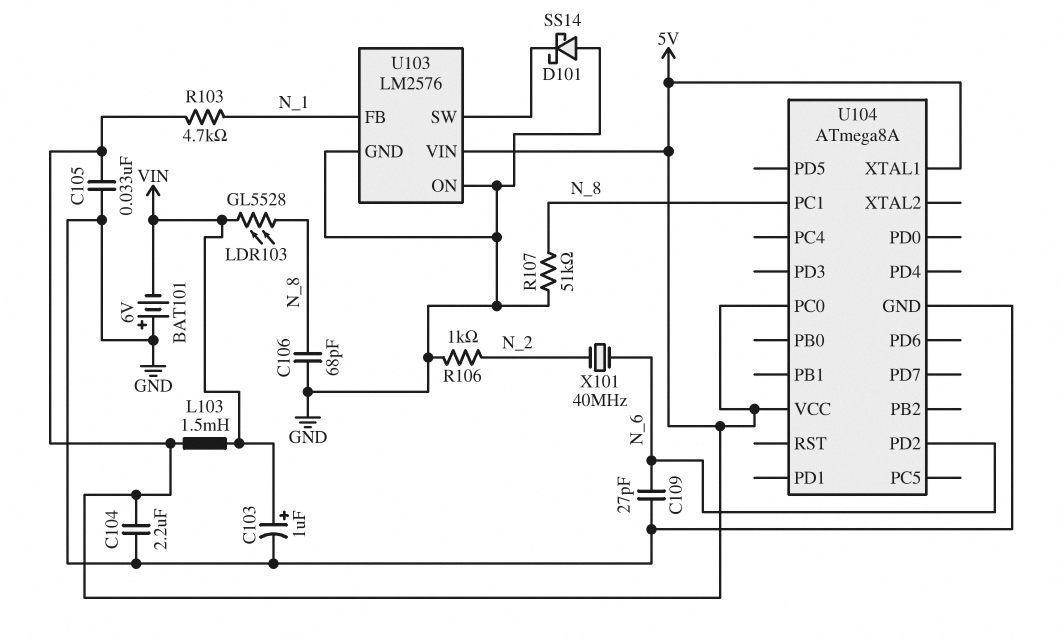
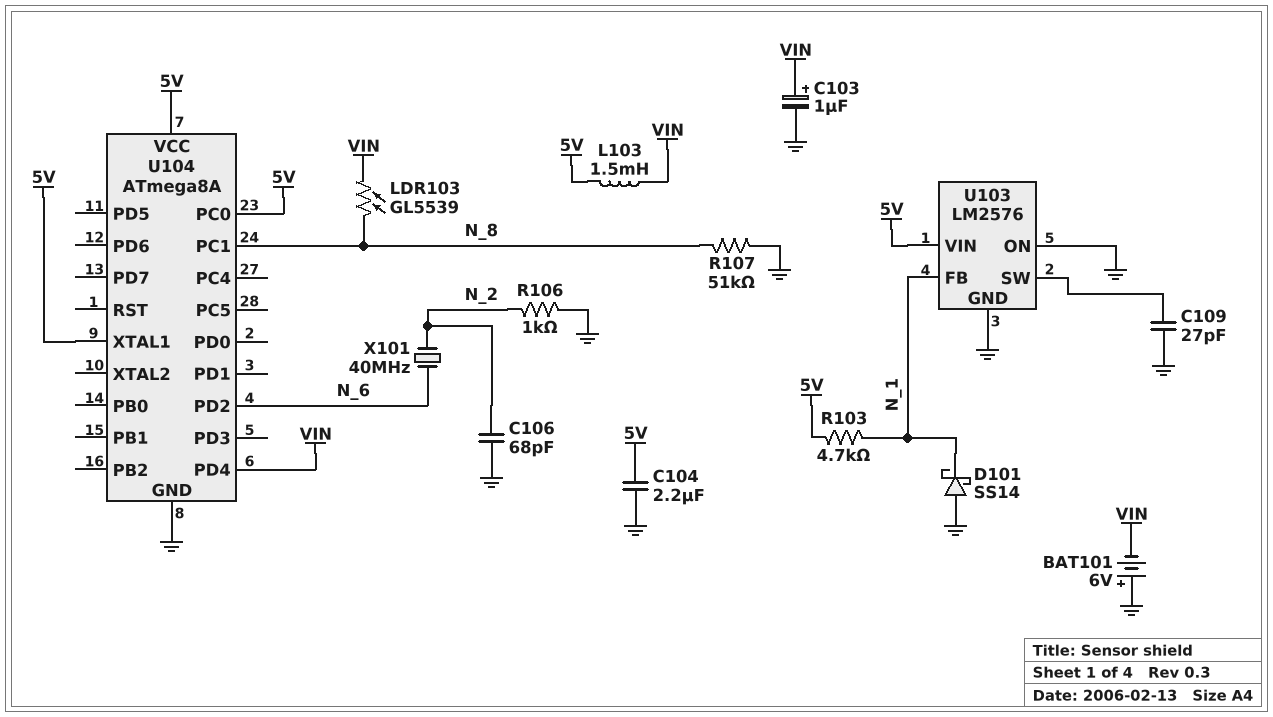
C105: 33nF (5V, GND) -> none
C106: 68pF (GND, N_8) -> 68pF (GND, N_2)
C109: 27pF (GND, N_6) -> 27pF (GND, U103/SW)
D101: schottky SS14 (A GND, K U103/SW) -> schottky SS14 (A GND, K N_1)
LDR103: GL5528 (N_8, VIN) -> GL5539 (N_8, VIN)
U104 pin PD4: none -> VIN

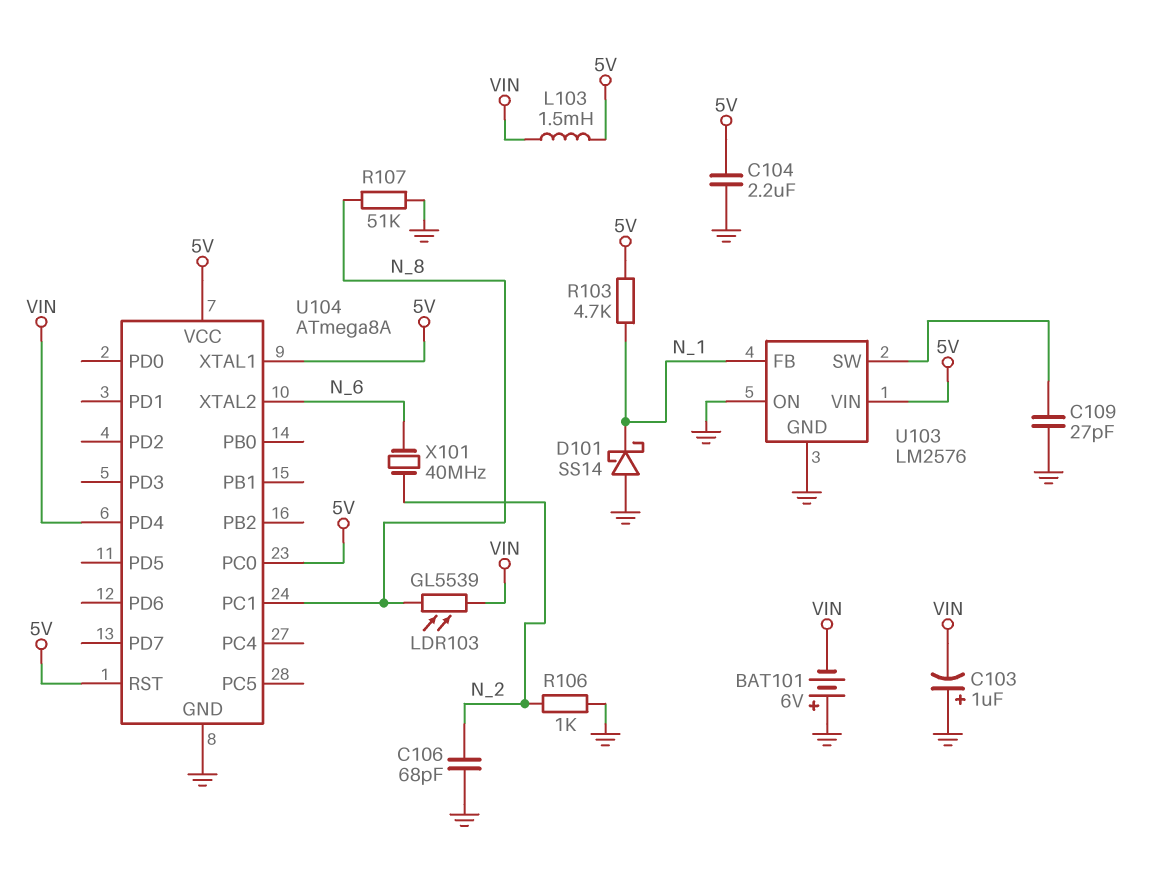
C103: 1uF (plus VIN, minus GND) -> 1uF (plus GND, minus VIN)
U104 pin PD2: N_6 -> none
U104 pin RST: none -> 5V
U104 pin XTAL2: none -> N_6

